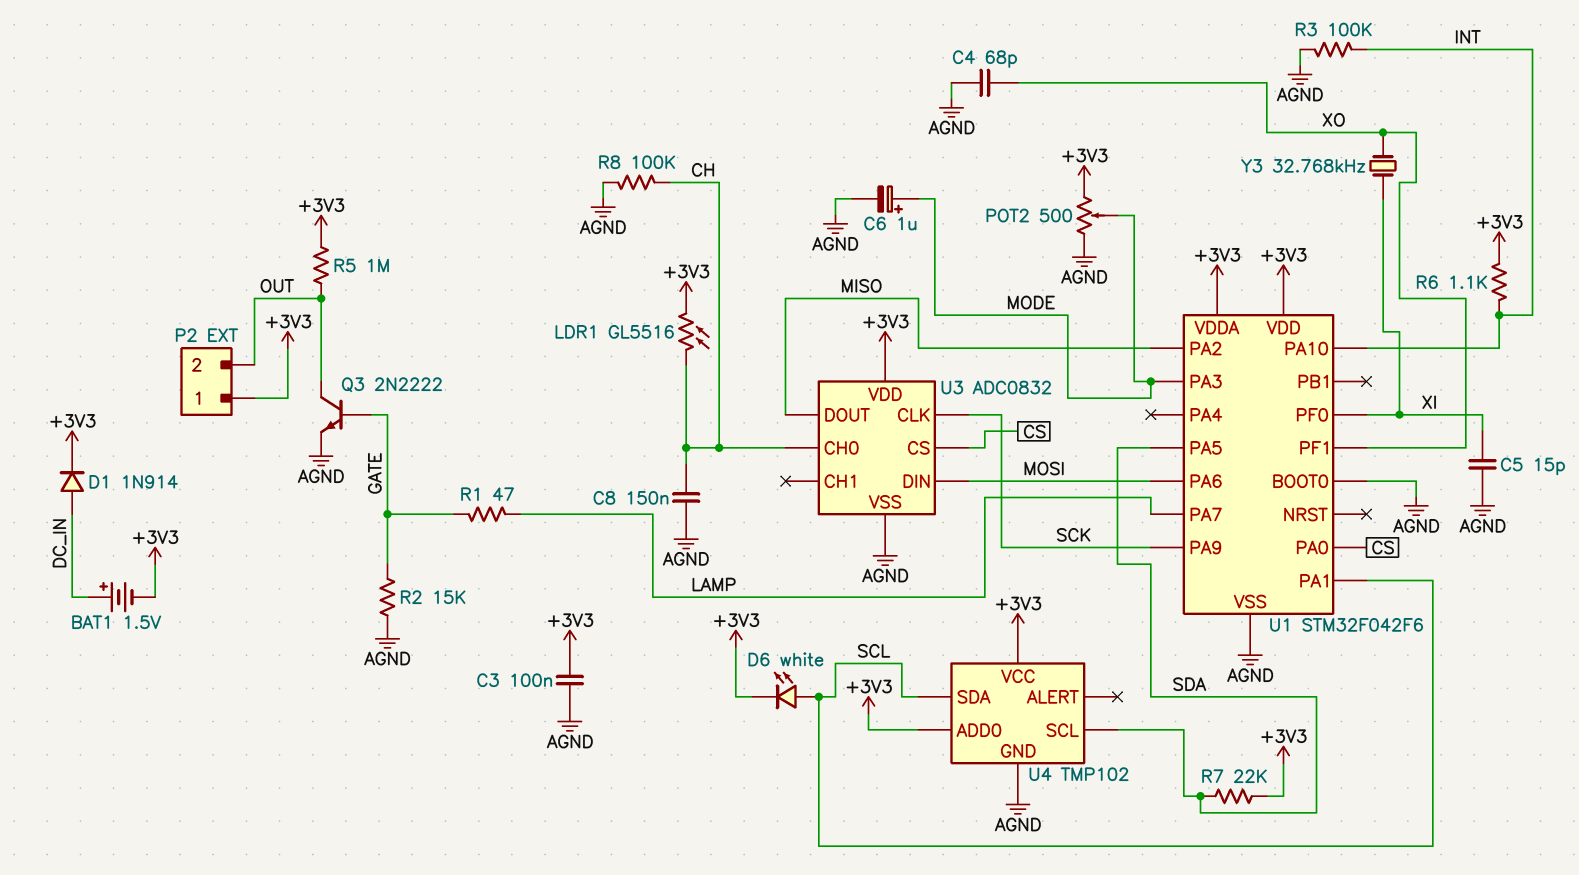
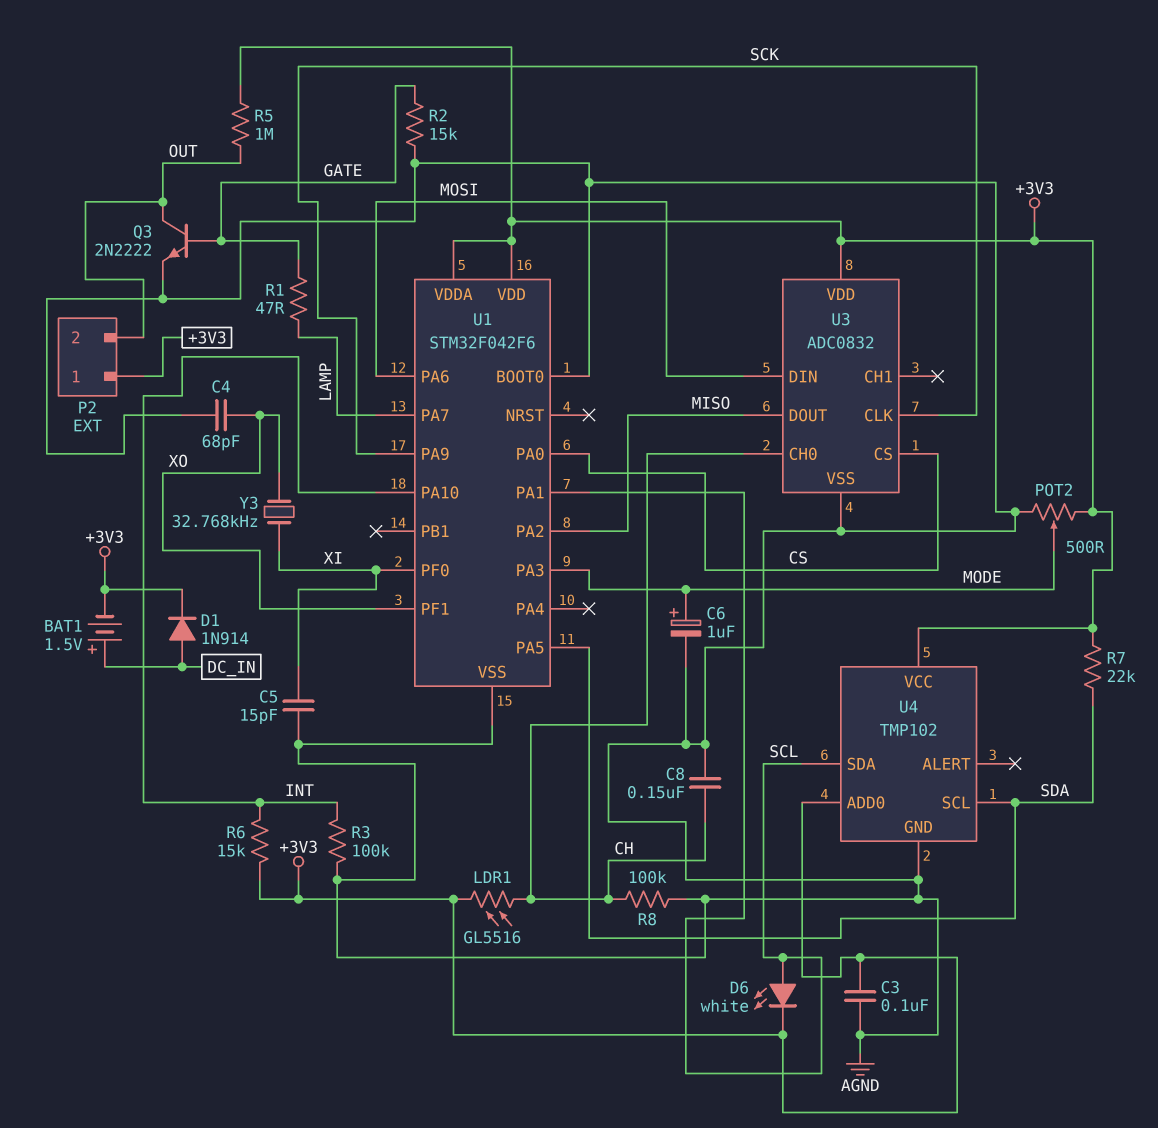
R6: 1.1k (+3V3, INT) -> 15k (+3V3, INT)

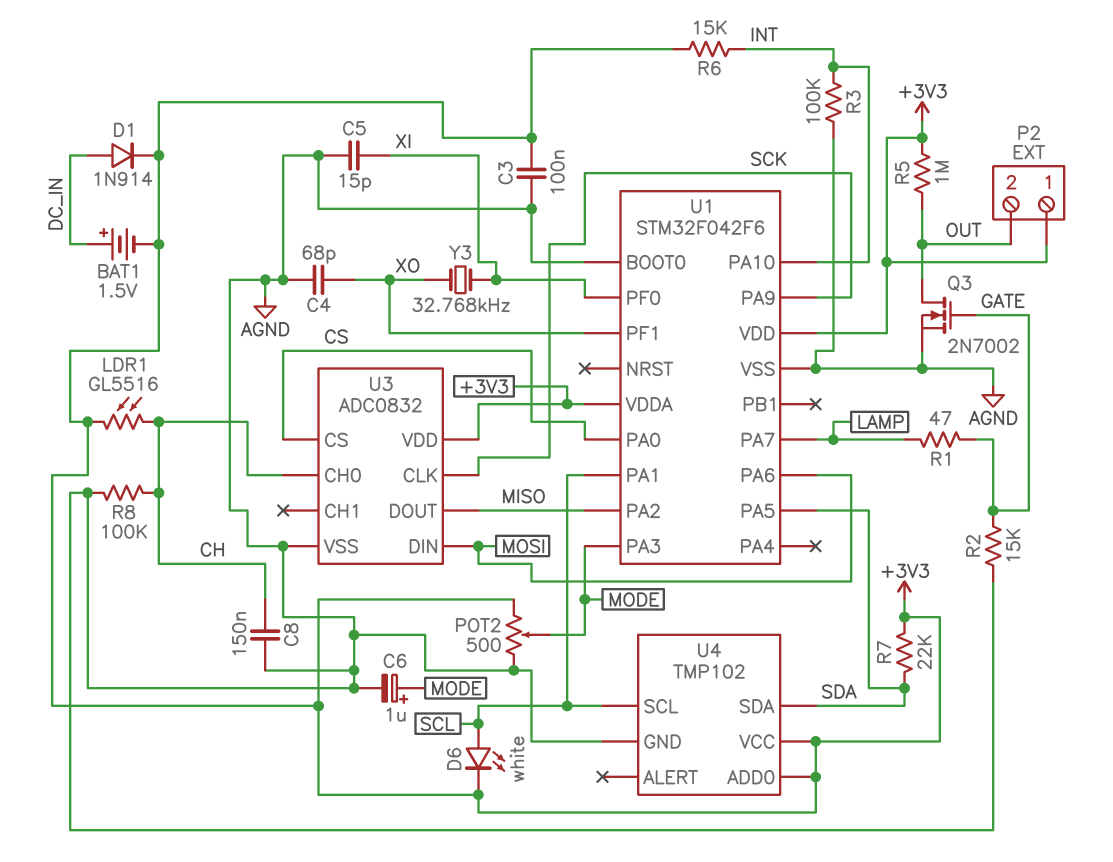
Q3: NPN 2N2222 (B GATE, C OUT, E AGND) -> NMOS 2N7002 (G GATE, D OUT, S AGND)
U4 pin SCL: SDA -> SCL
U4 pin SDA: SCL -> SDA

